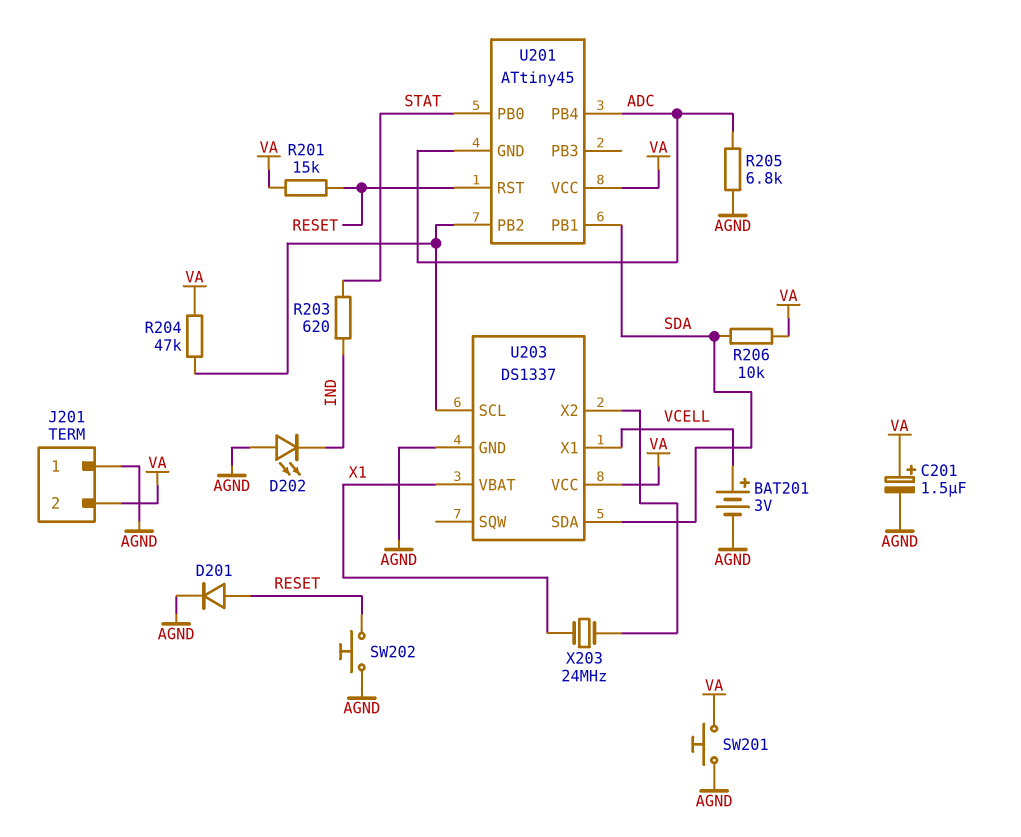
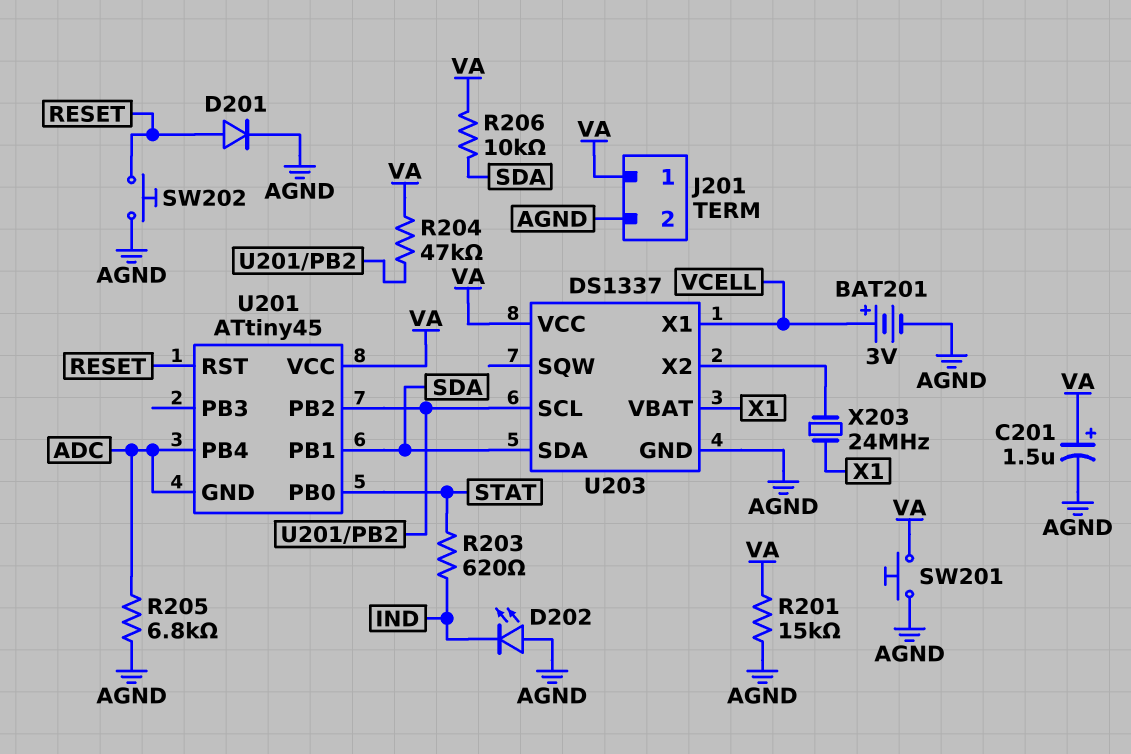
J201 pin 1: AGND -> VA
J201 pin 2: VA -> AGND
R201: 15k (RESET, VA) -> 15k (AGND, VA)

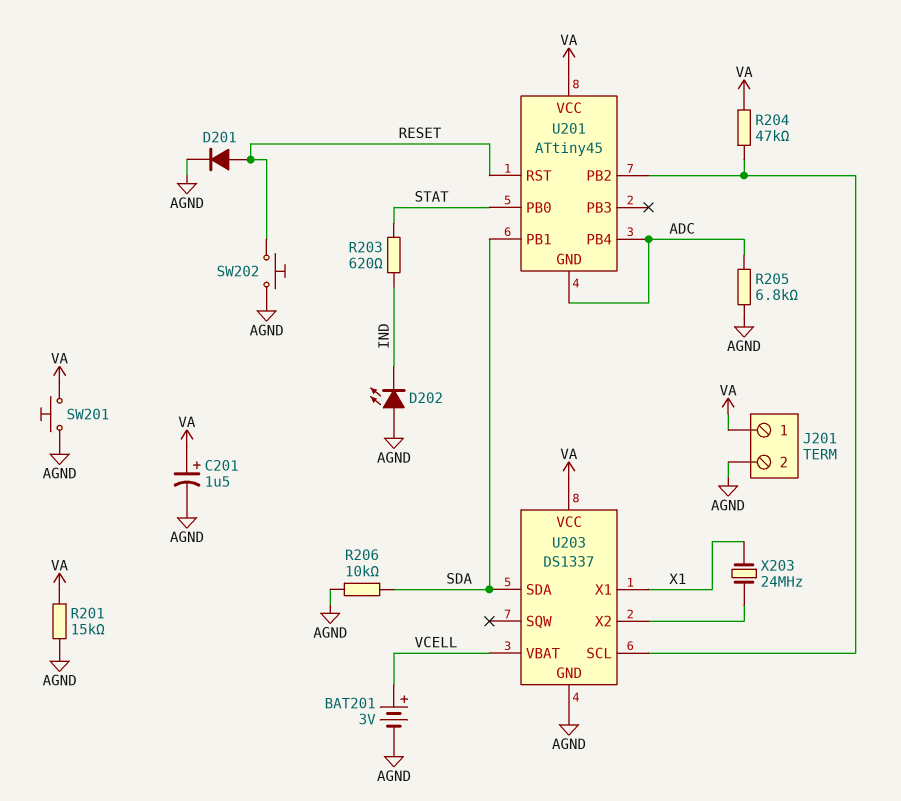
R206: 10k (SDA, VA) -> 10k (AGND, SDA)
U203 pin VBAT: X1 -> VCELL
U203 pin X1: VCELL -> X1

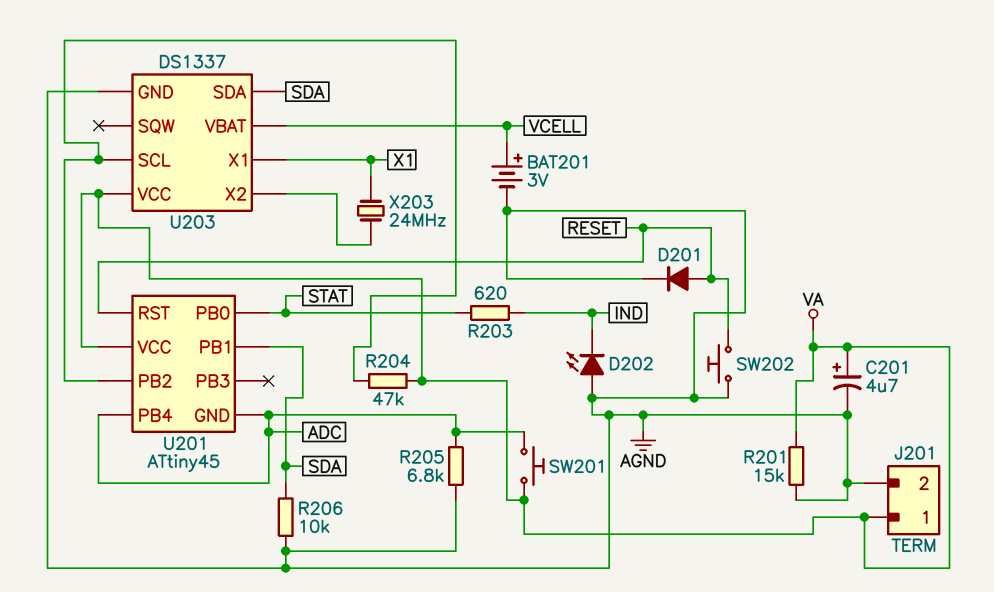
C201: 1.5uF (plus VA, minus AGND) -> 4.7uF (plus VA, minus AGND)
SW201: button (AGND, VA) -> button (ADC, VA)

